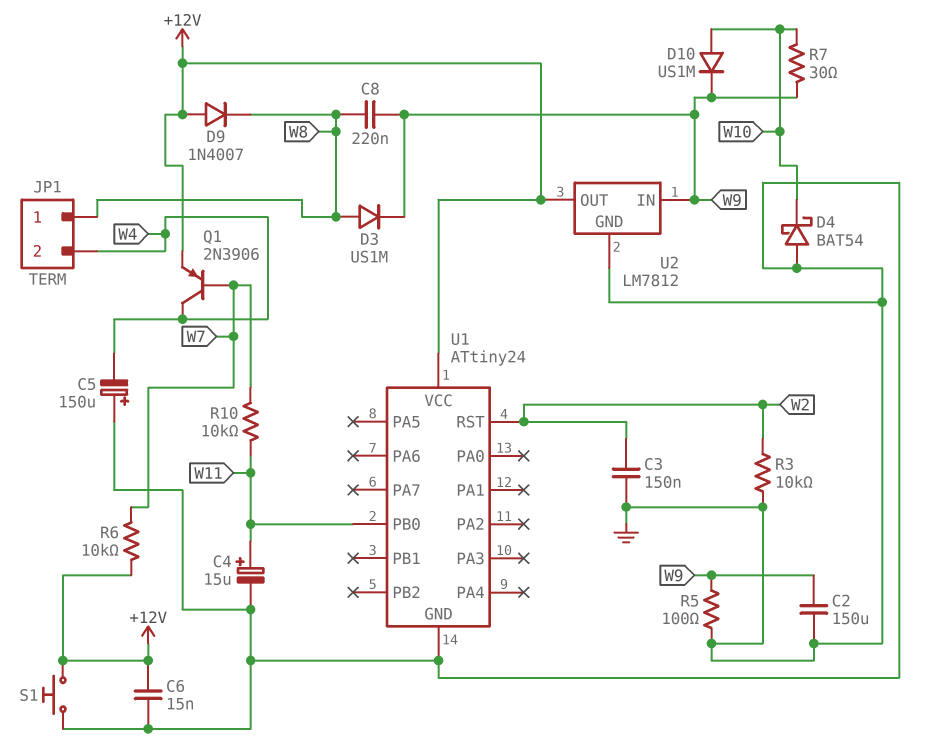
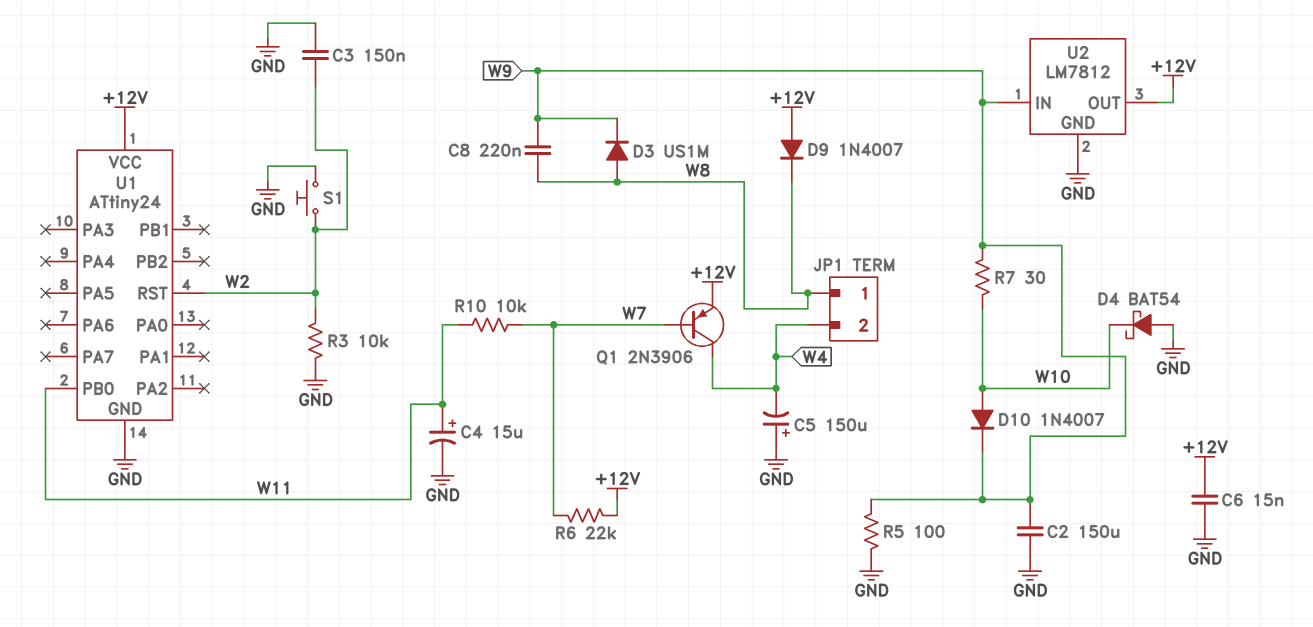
D10: diode US1M (A W10, K W9) -> diode 1N4007 (A W10, K W9)
R6: 10k (+12V, W7) -> 22k (+12V, W7)
S1: button (+12V, GND) -> button (GND, W2)

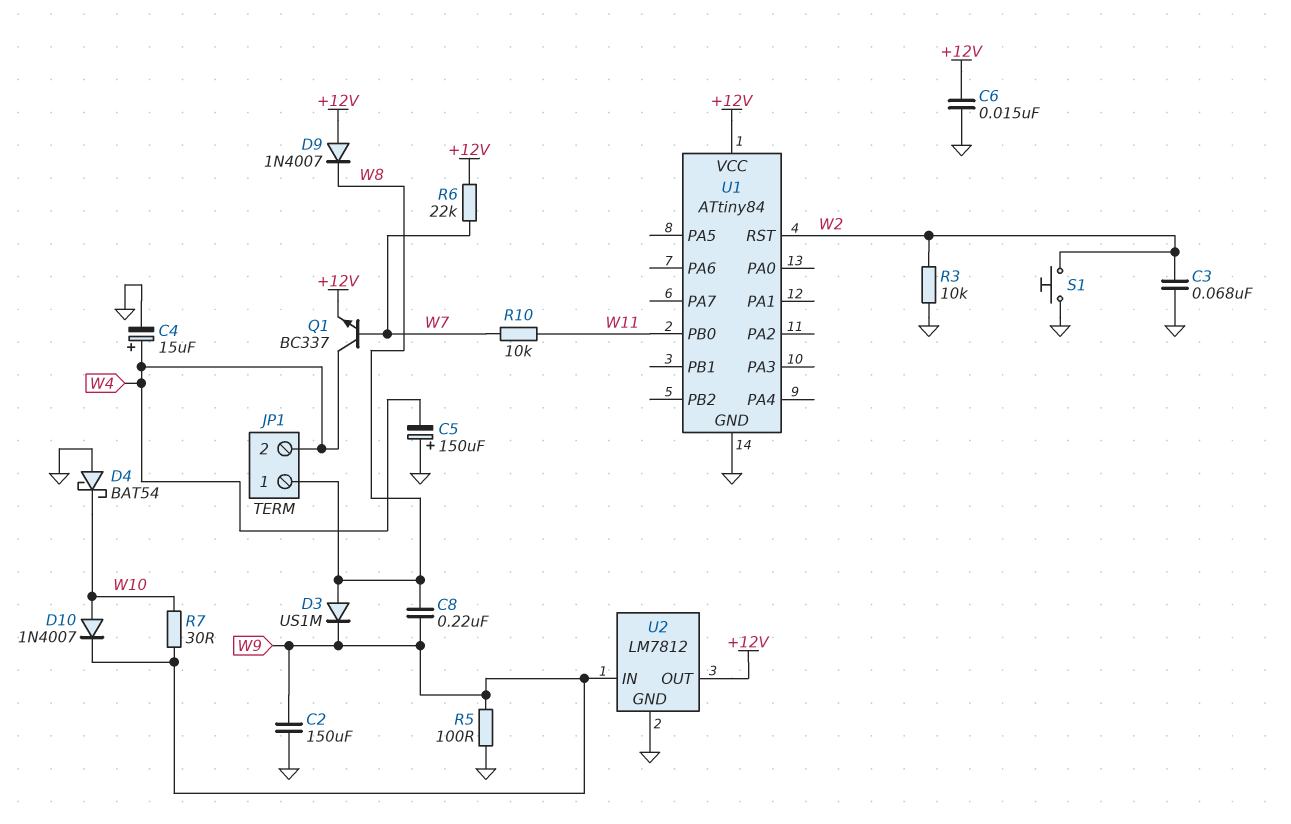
C3: 150nF (GND, W2) -> 68nF (GND, W2)
C4: 15uF (plus W11, minus GND) -> 15uF (plus W4, minus GND)
Q1: PNP 2N3906 (B W7, C W4, E +12V) -> NPN BC337 (B W7, C W4, E +12V)
U1: ATtiny24 -> ATtiny84

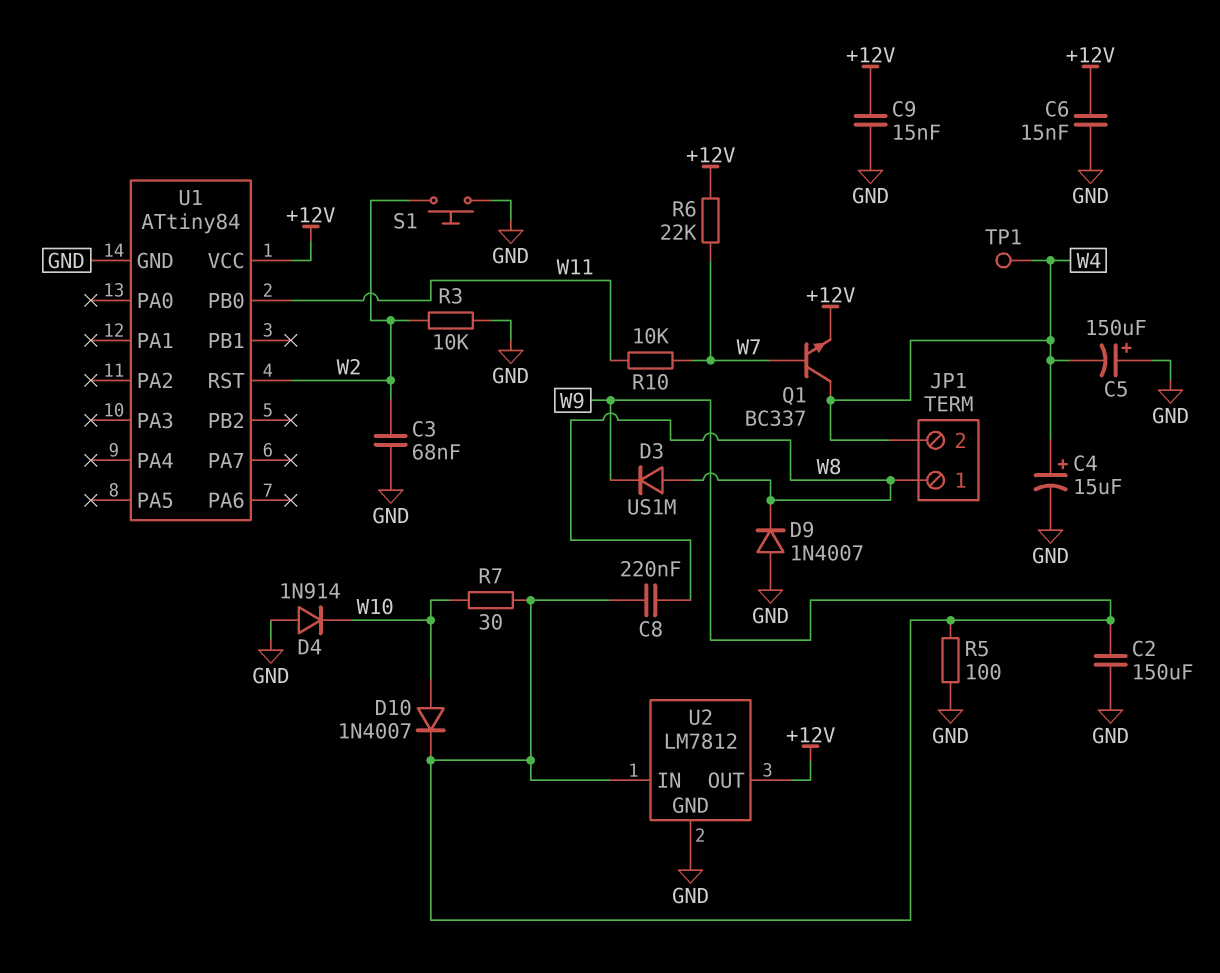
C9: none -> 15nF (+12V, GND)
D4: schottky BAT54 (A GND, K W10) -> diode 1N914 (A GND, K W10)
D9: diode 1N4007 (A +12V, K W8) -> diode 1N4007 (A GND, K W8)
TP1: none -> test point (W4)

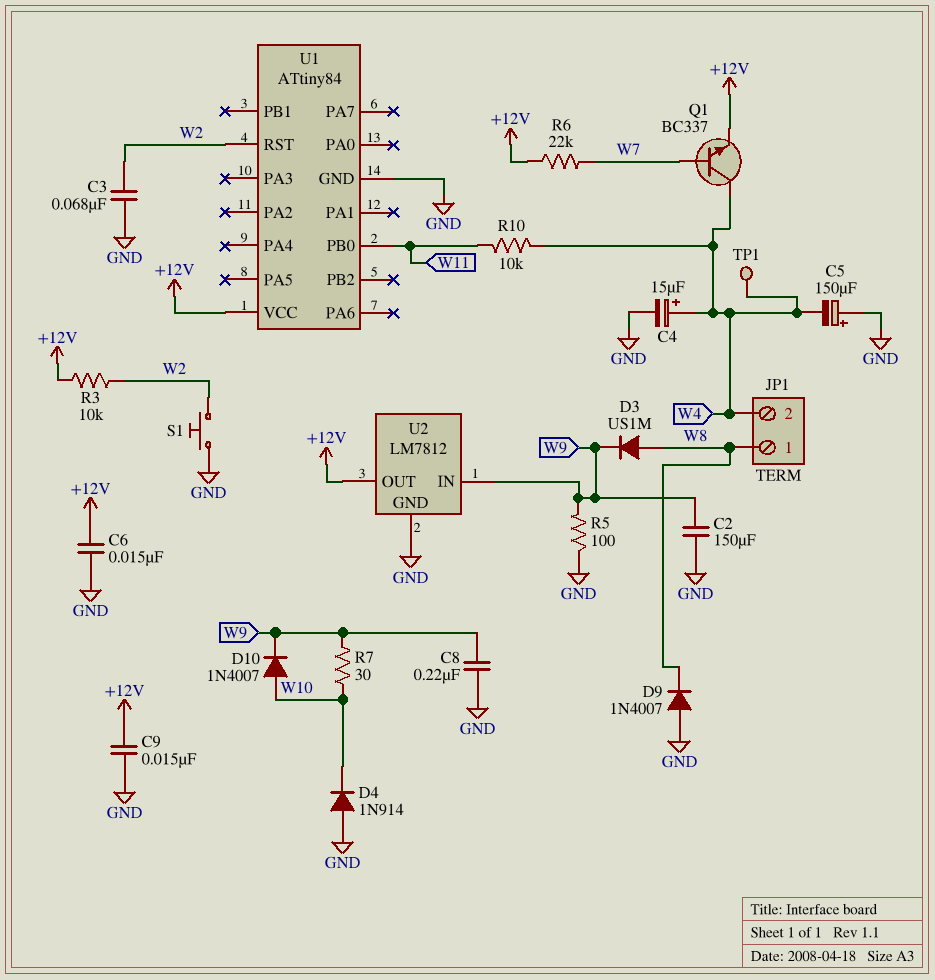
C8: 220nF (W8, W9) -> 220nF (GND, W9)
R3: 10k (GND, W2) -> 10k (+12V, W2)
R10: 10k (W7, W11) -> 10k (W4, W11)

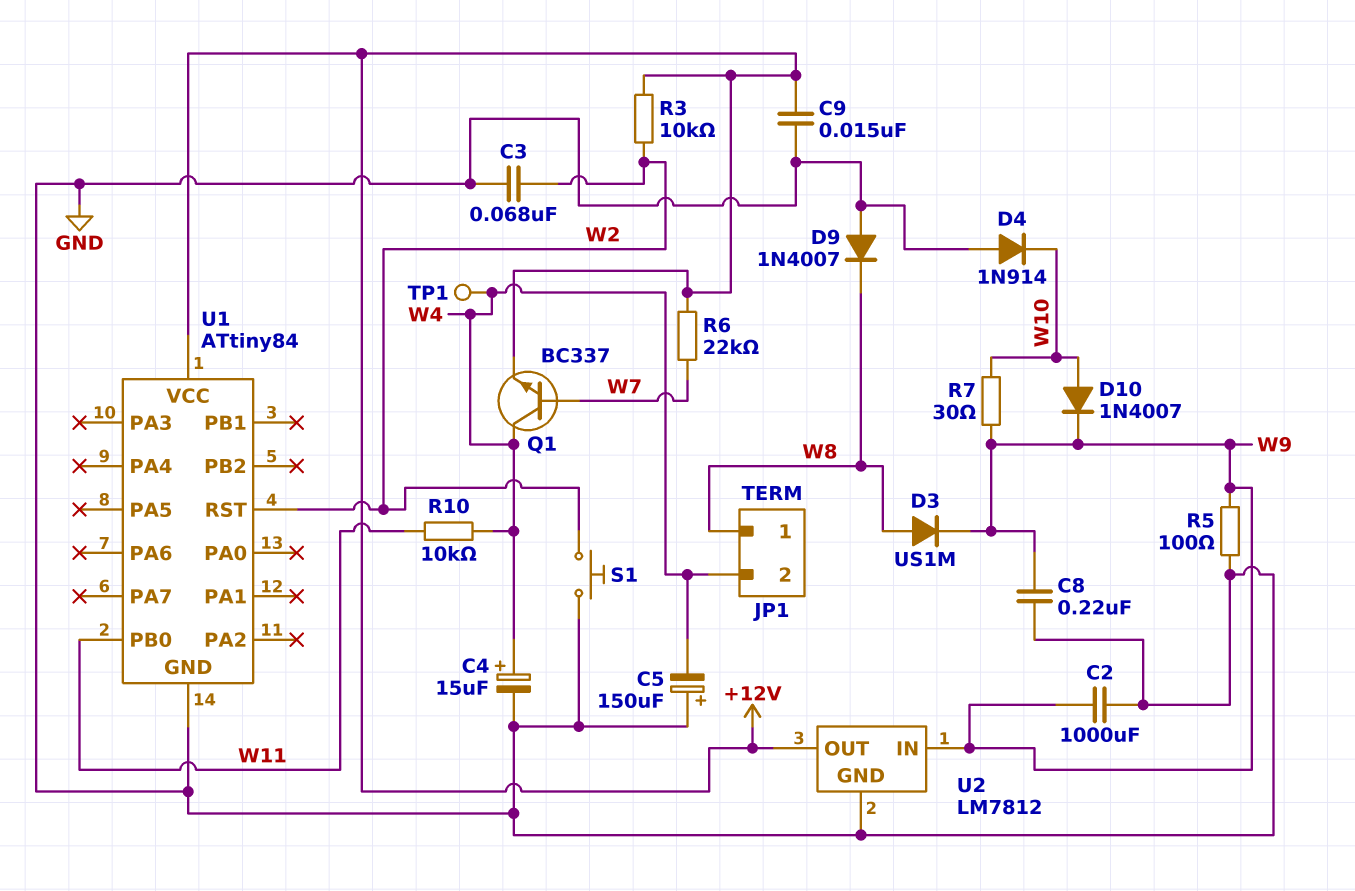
C2: 150uF (GND, W9) -> 1000uF (GND, W9)
C6: 15nF (+12V, GND) -> none

